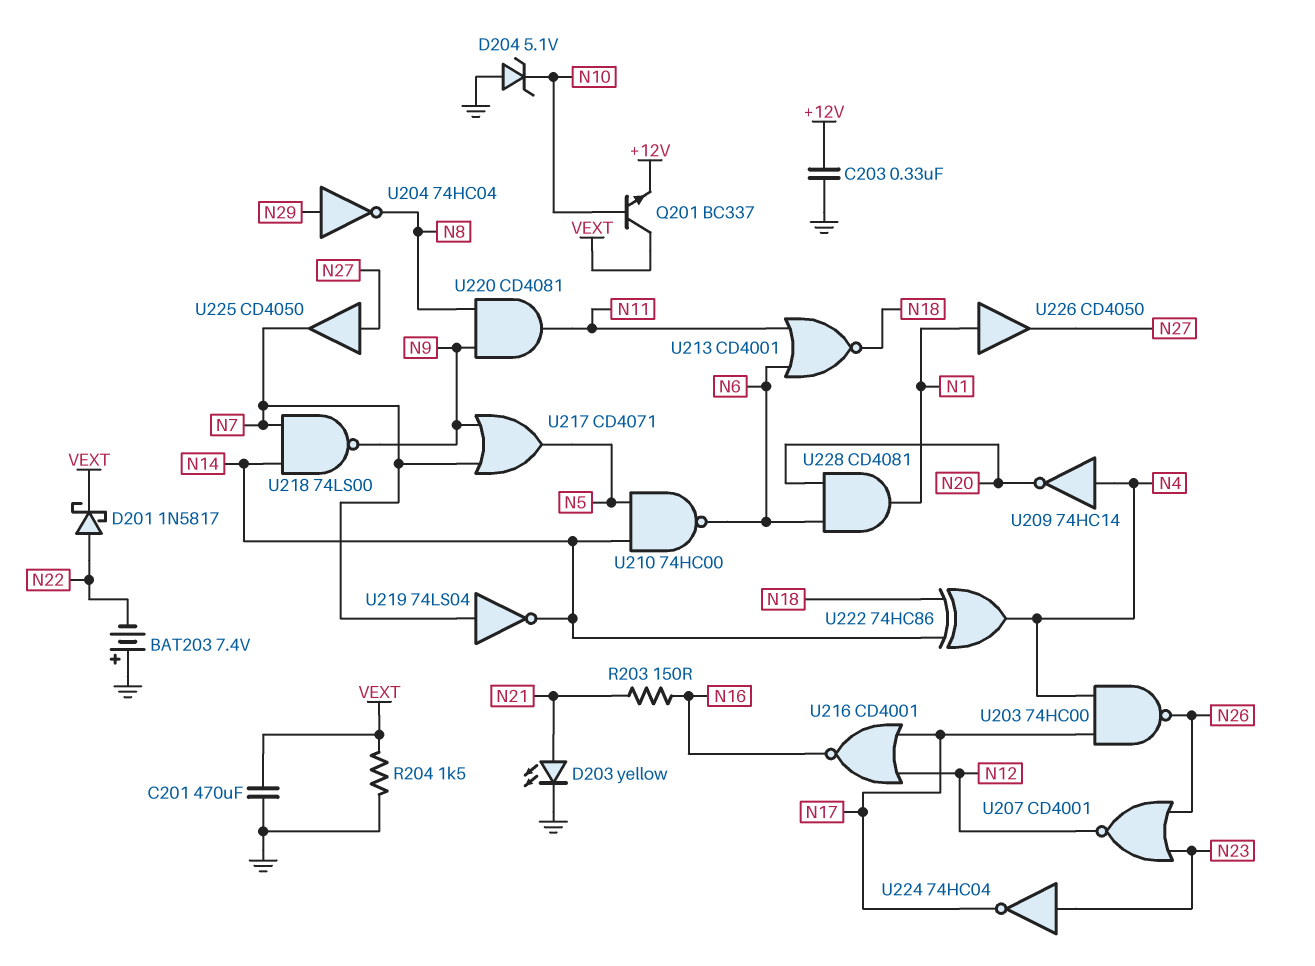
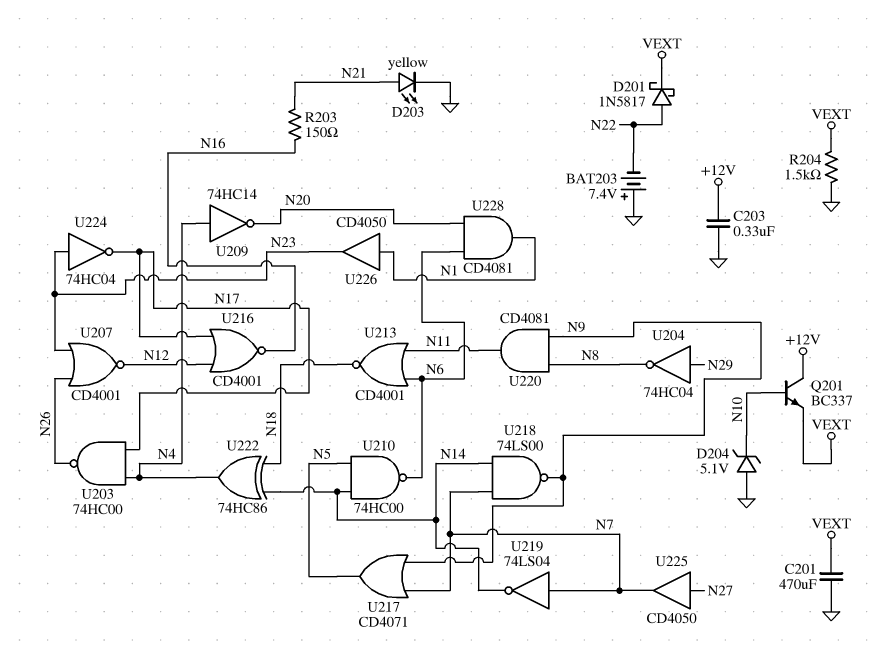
Q201: NPN BC337 (B N10, C VEXT, E +12V) -> NPN BC337 (B N10, C +12V, E VEXT)
U226: buffer CD4050 (in N1, out N27) -> buffer CD4050 (in N1, out N23)

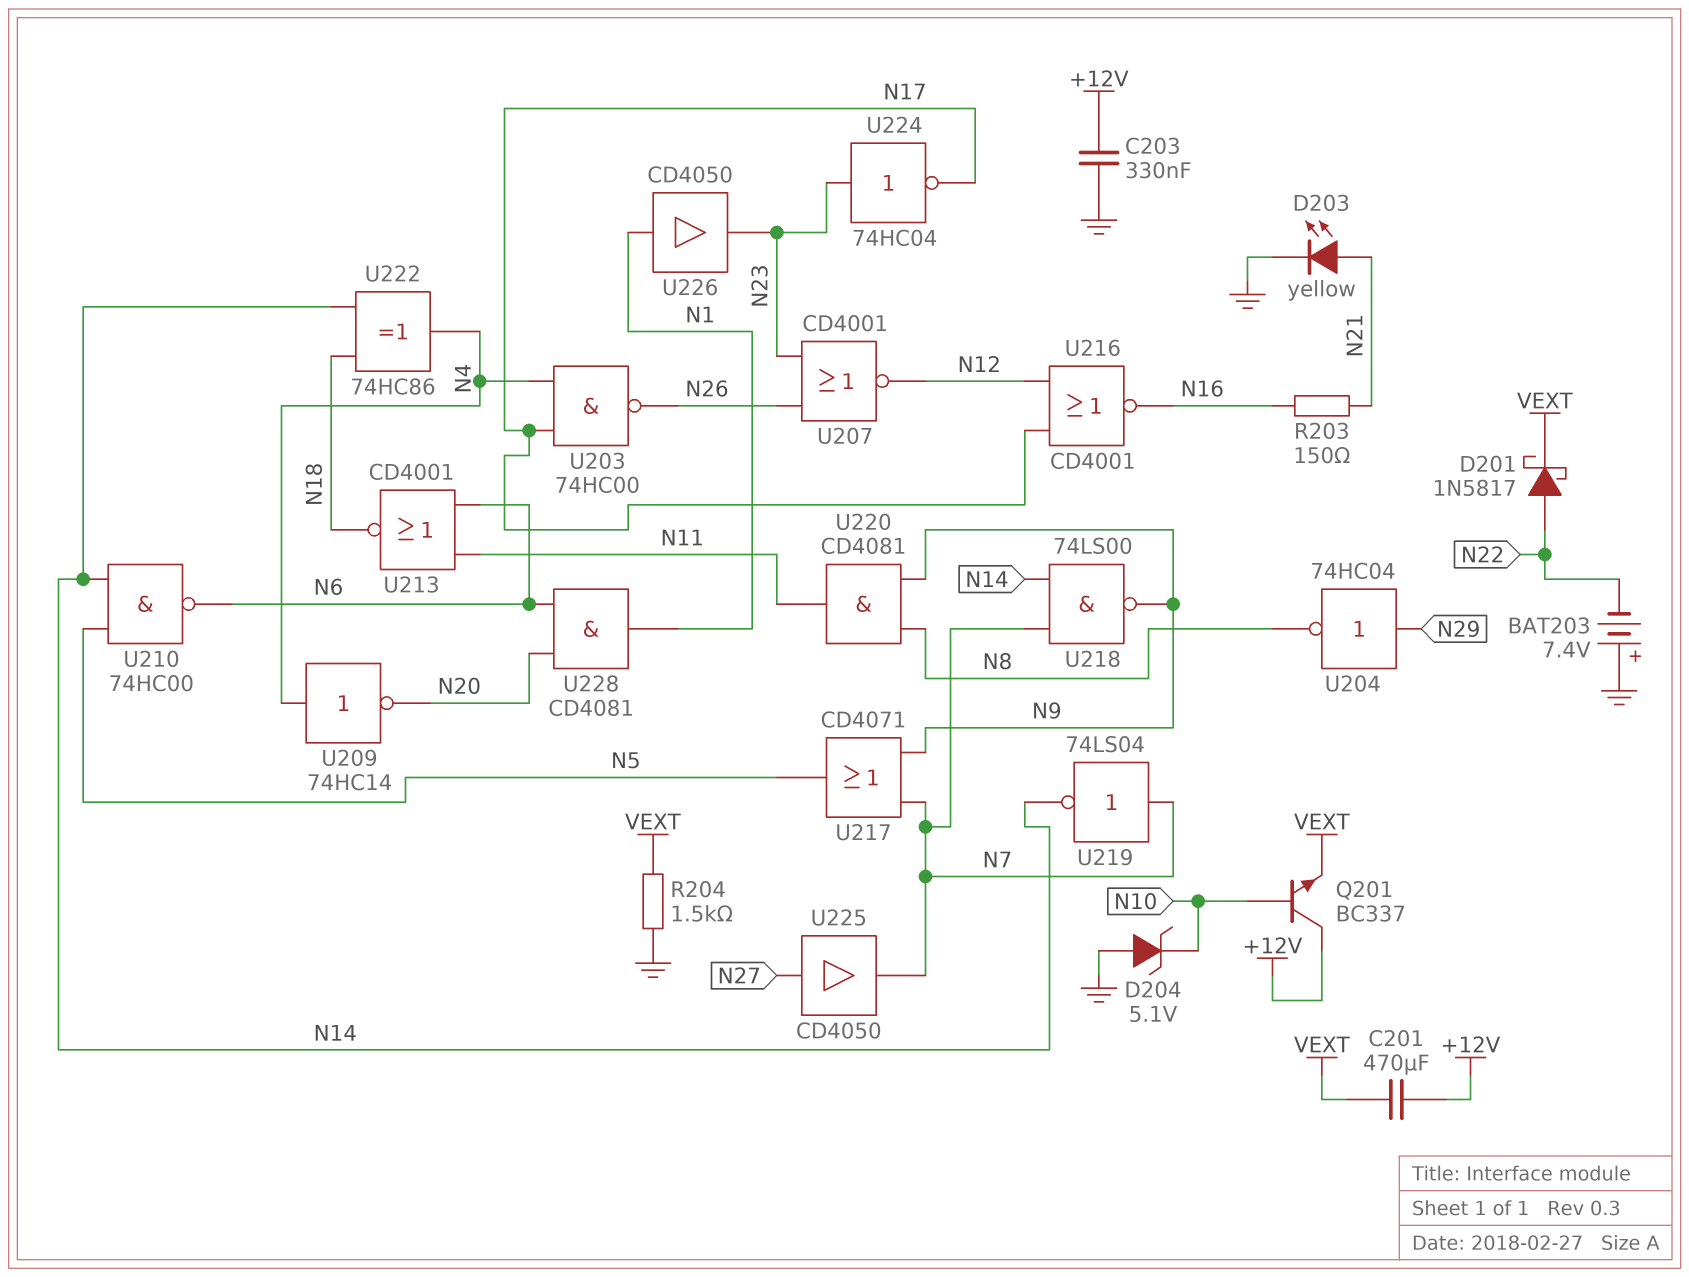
C201: 470uF (GND, VEXT) -> 470uF (+12V, VEXT)

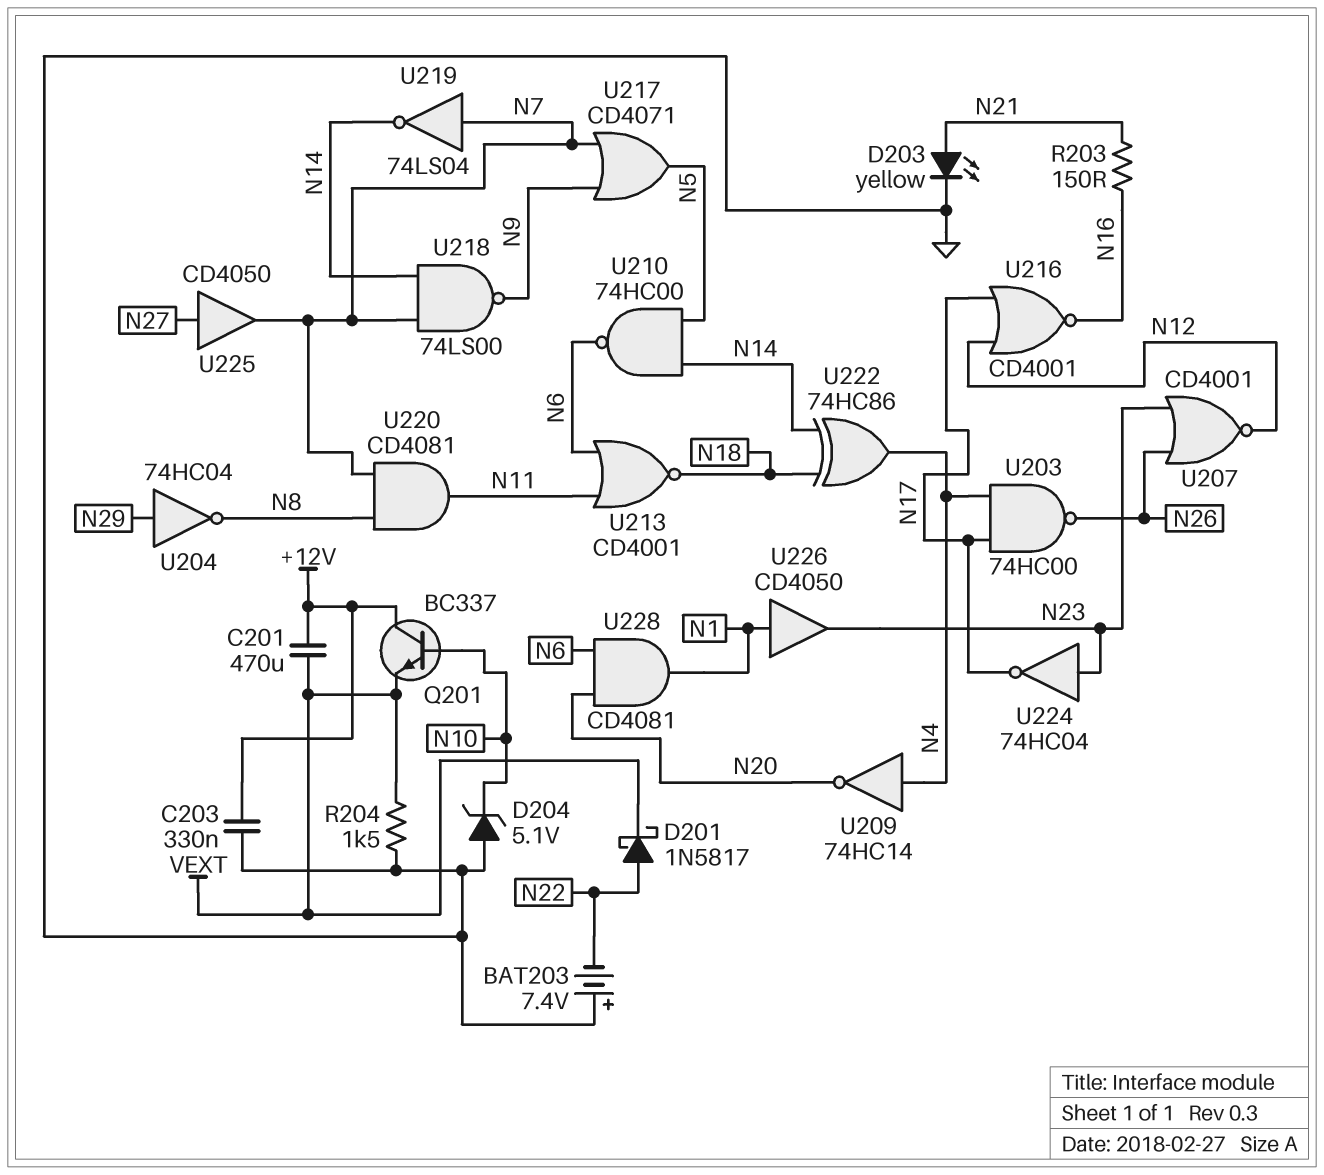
U220: AND CD4081 (in N8, in N9, out N11) -> AND CD4081 (in N7, in N8, out N11)

